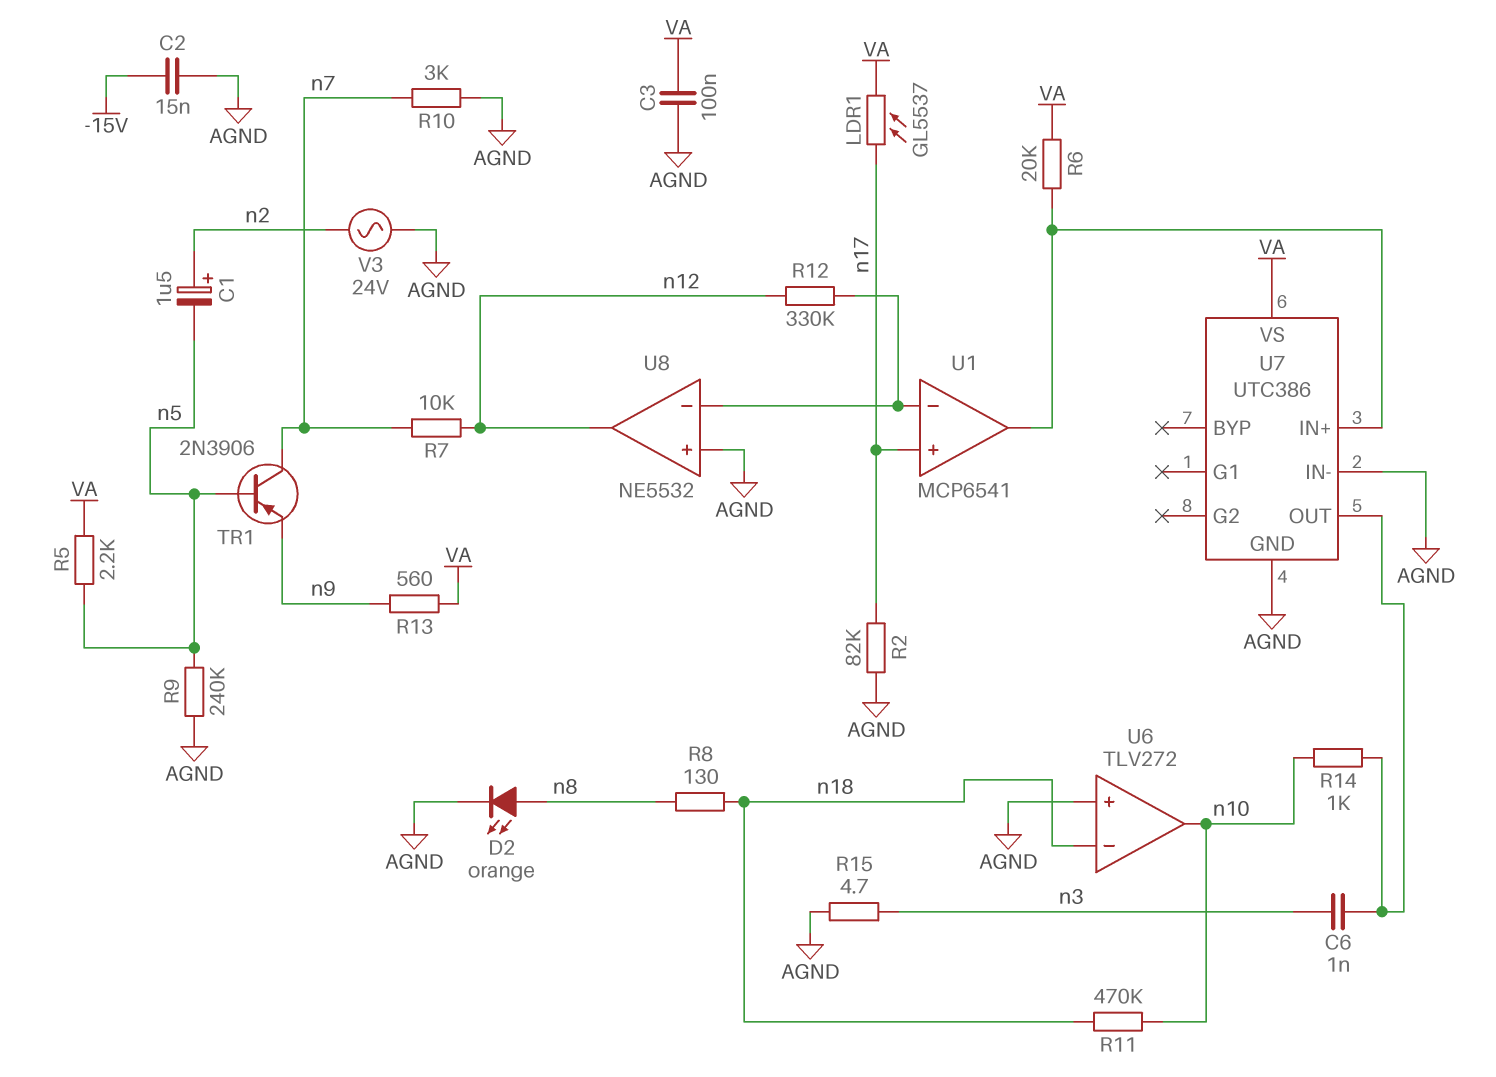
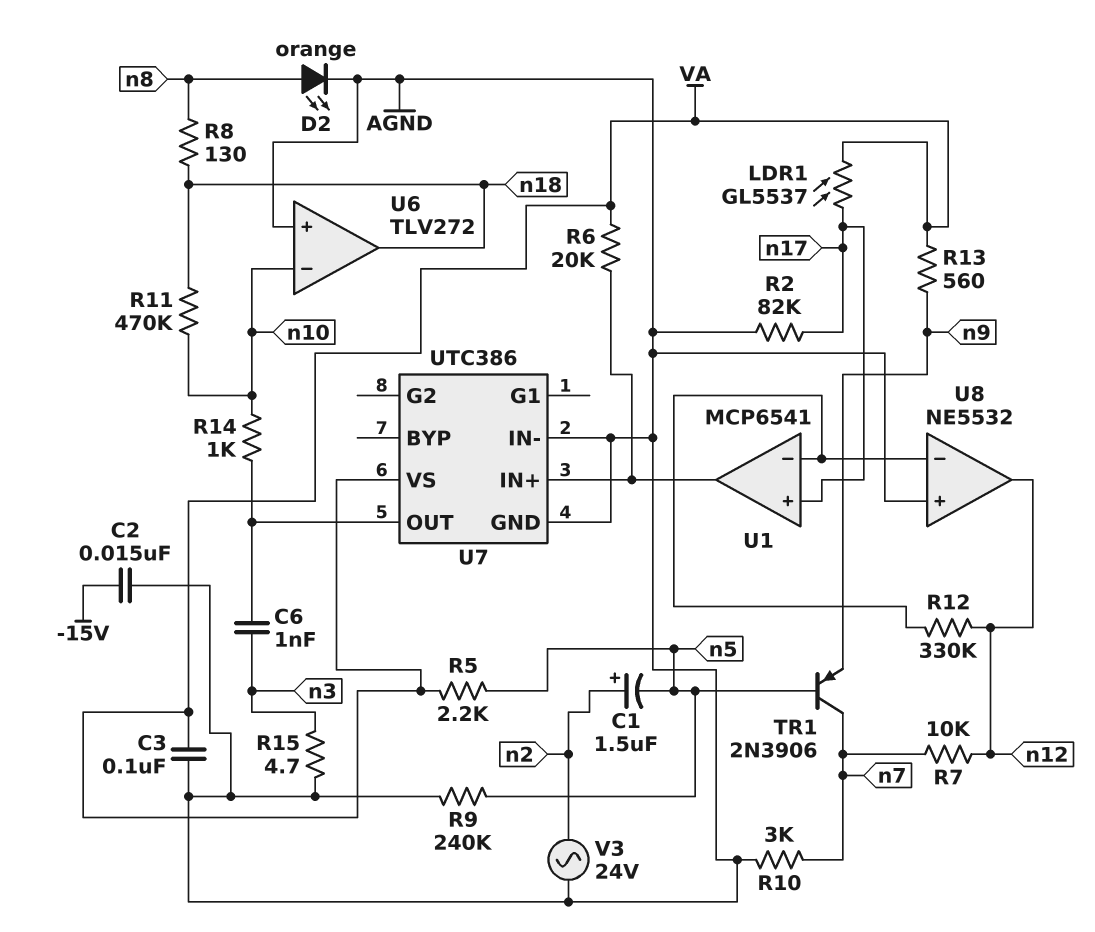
U6 pin in-: n18 -> n10
U6 pin out: n10 -> n18

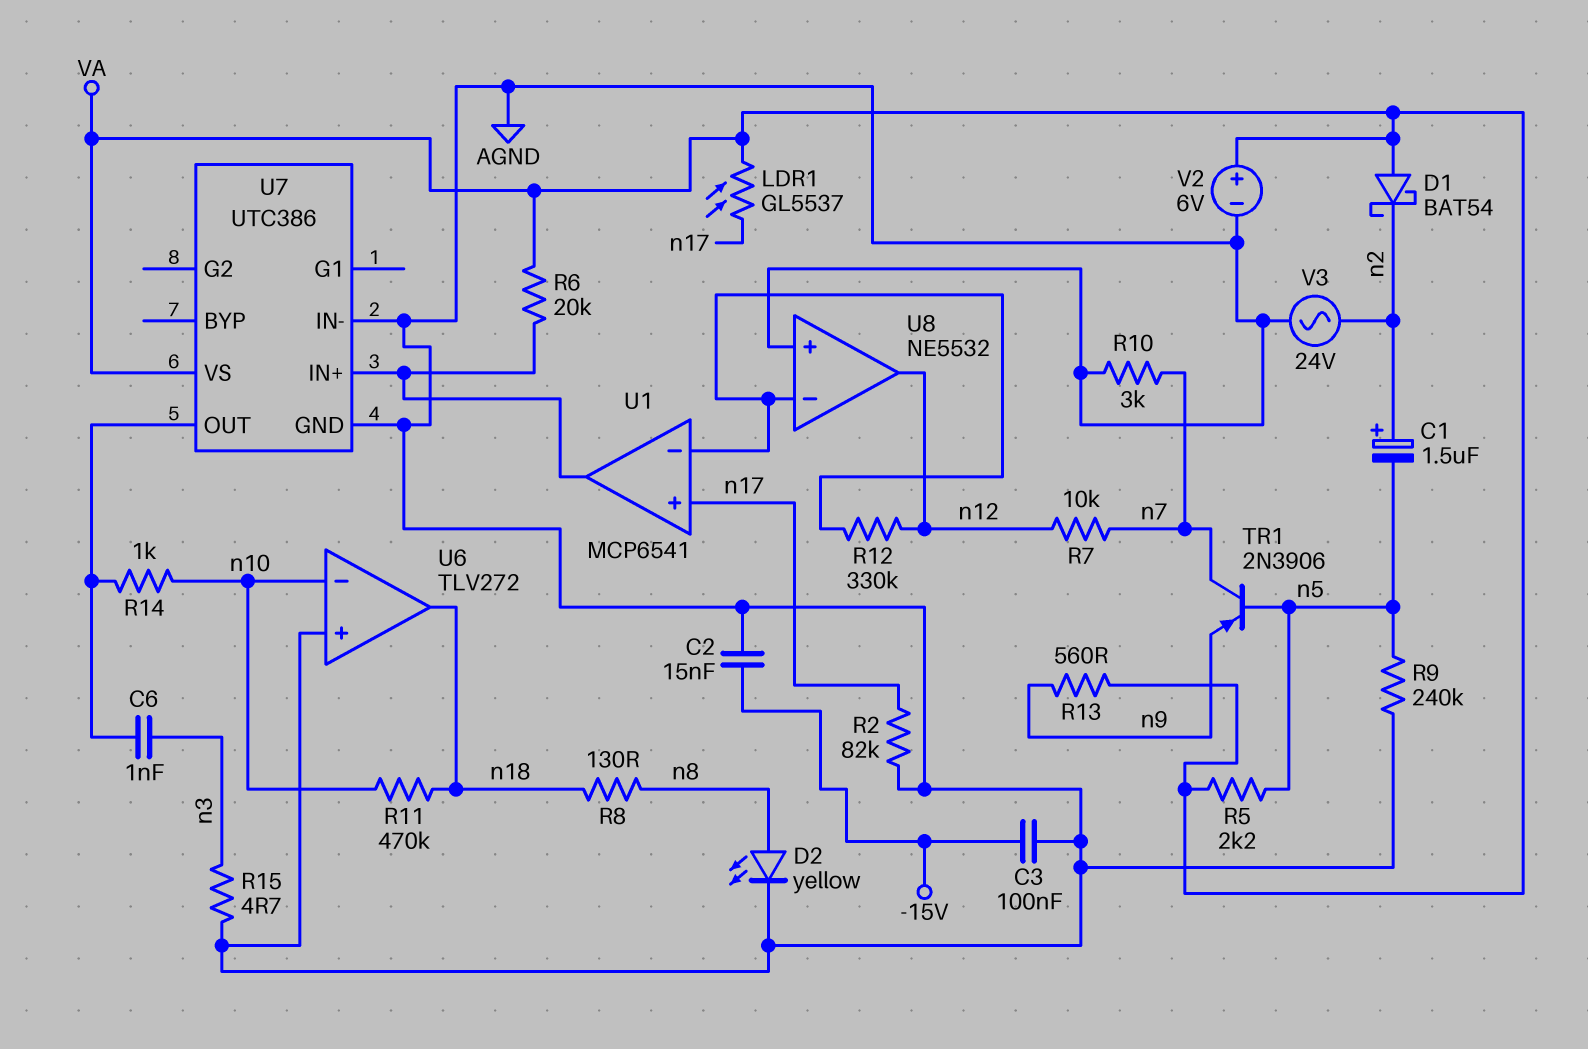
C3: 100nF (AGND, VA) -> 100nF (-15V, AGND)
D1: none -> schottky BAT54 (A VA, K n2)
D2: LED orange (A n8, K AGND) -> LED yellow (A n8, K AGND)
V2: none -> 6V (plus VA, minus AGND)

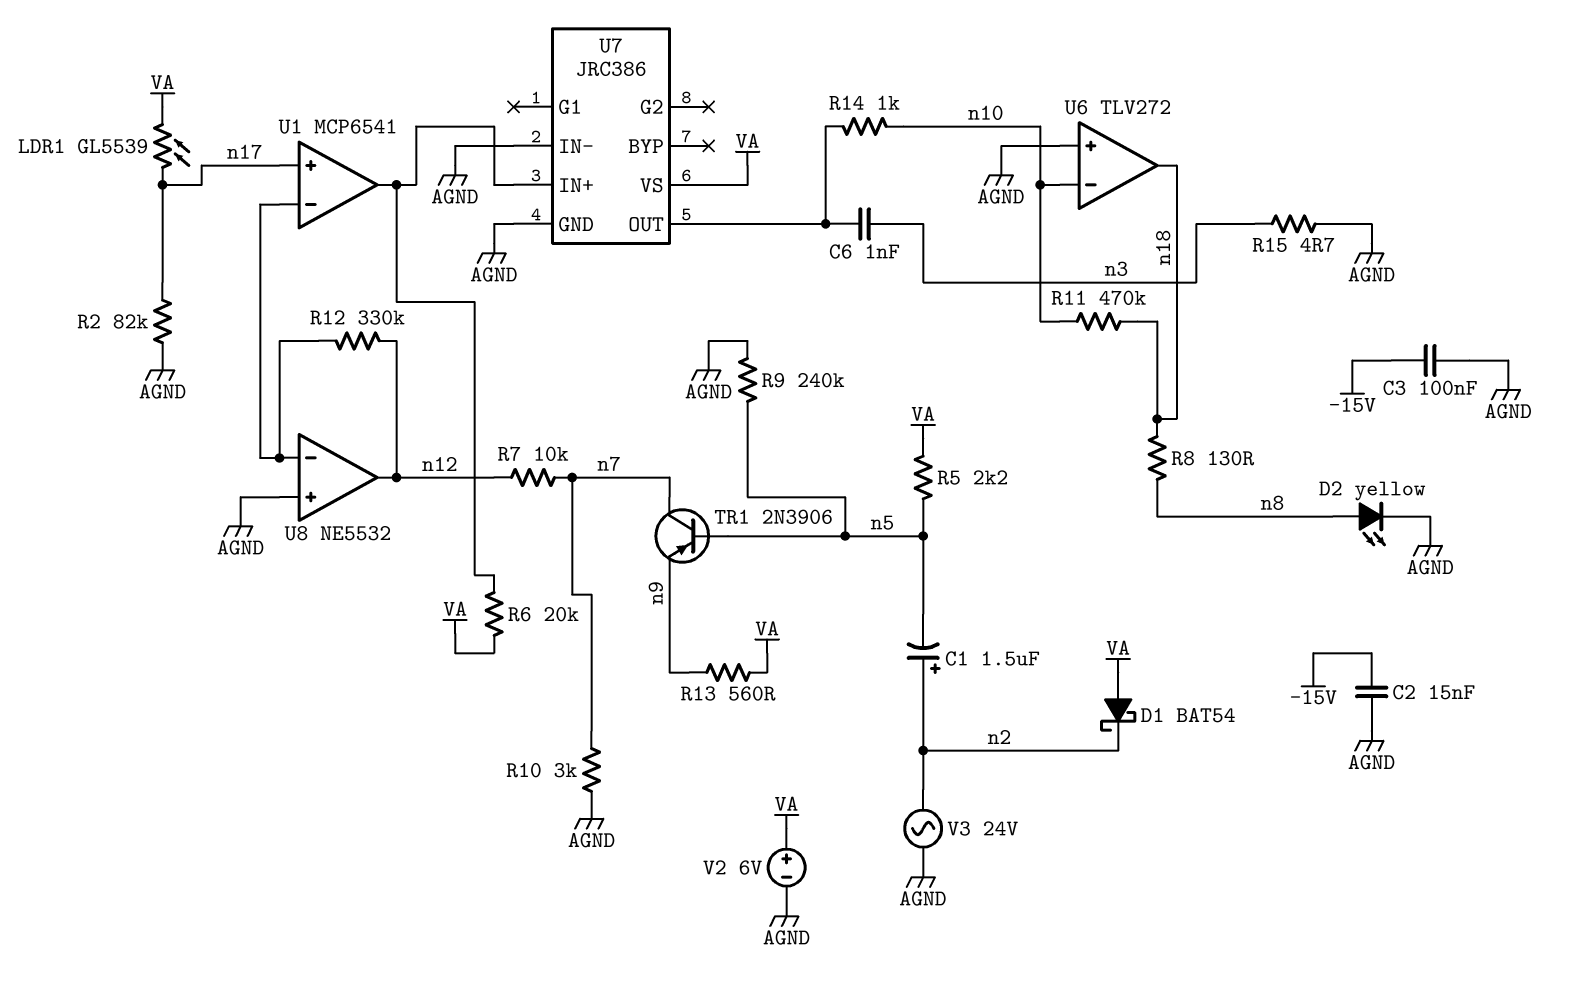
LDR1: GL5537 (VA, n17) -> GL5539 (VA, n17)
U7: UTC386 -> JRC386

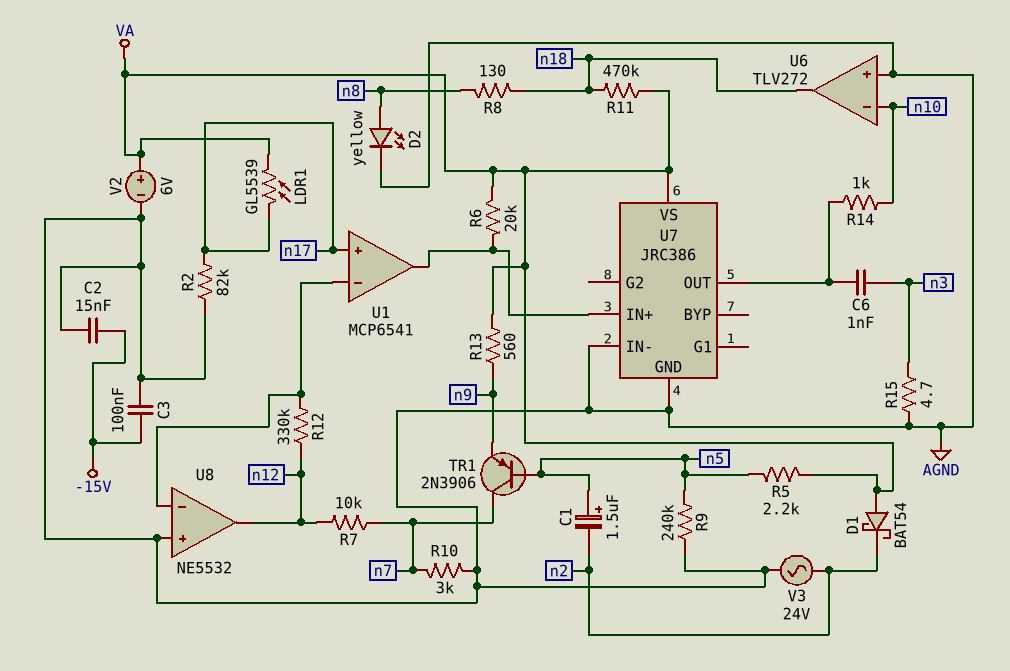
C1: 1.5uF (plus n2, minus n5) -> 1.5uF (plus n5, minus n2)
R11: 470k (n10, n18) -> 470k (VA, n18)

